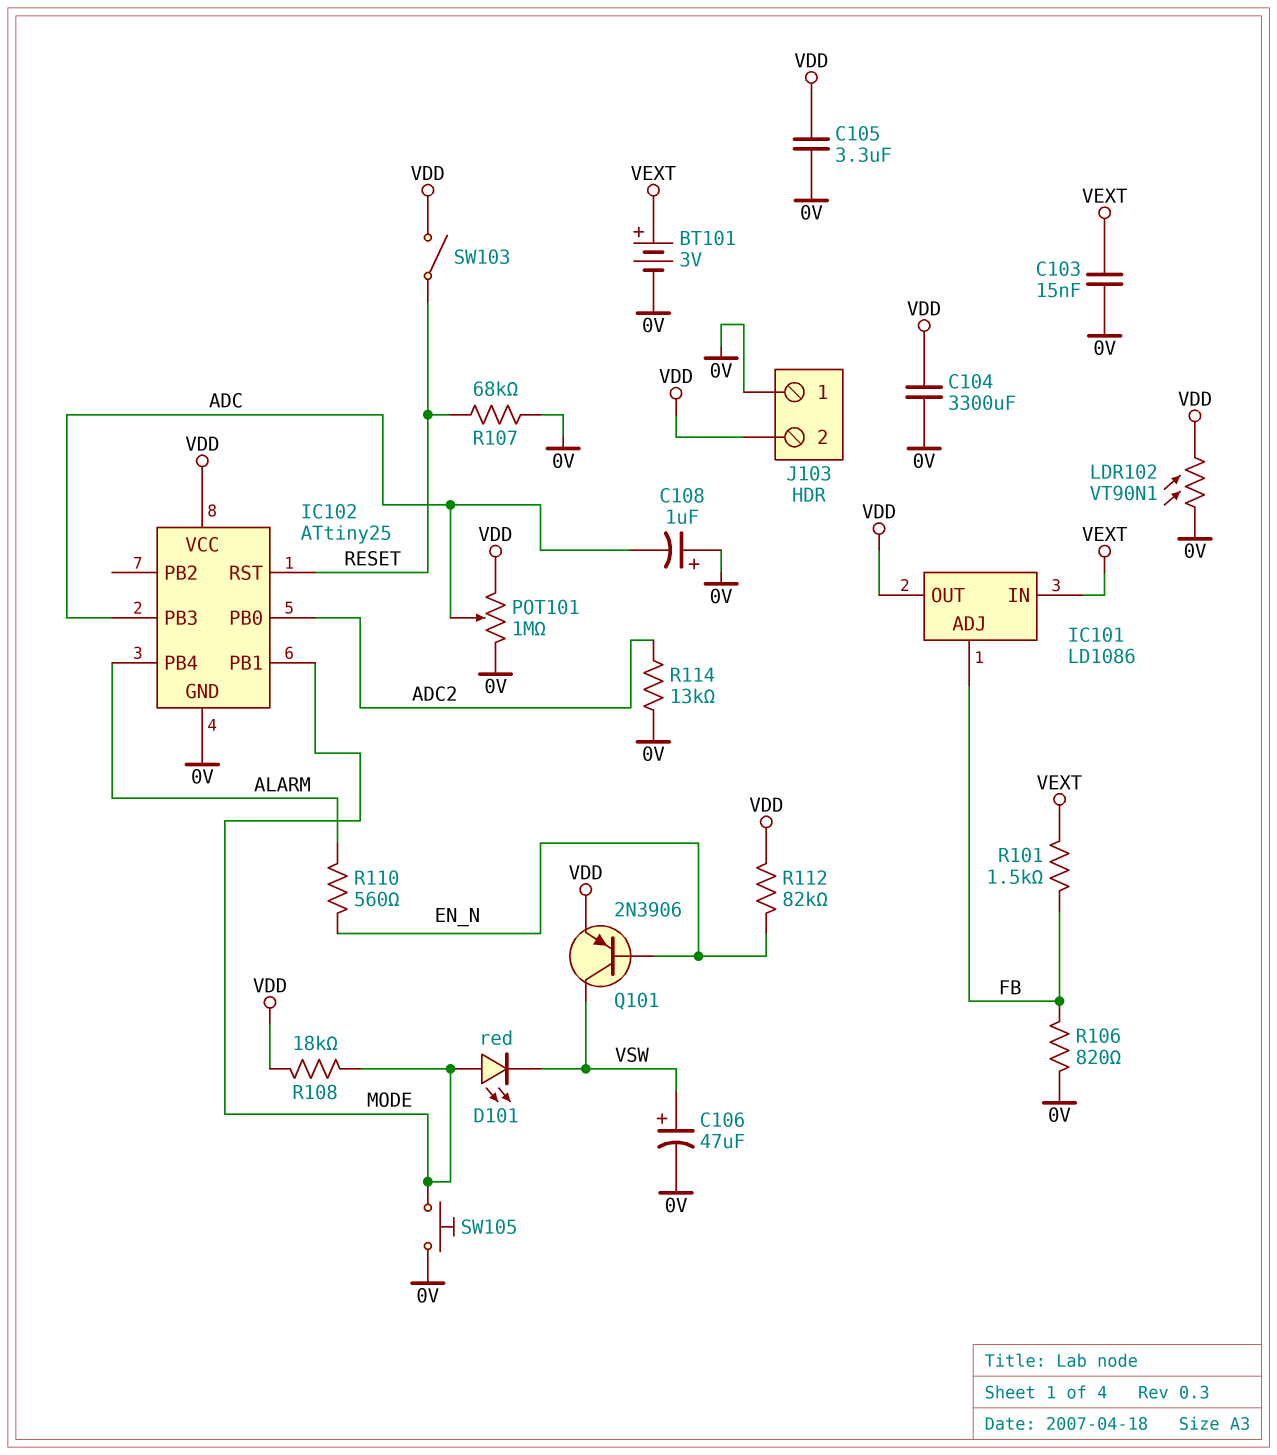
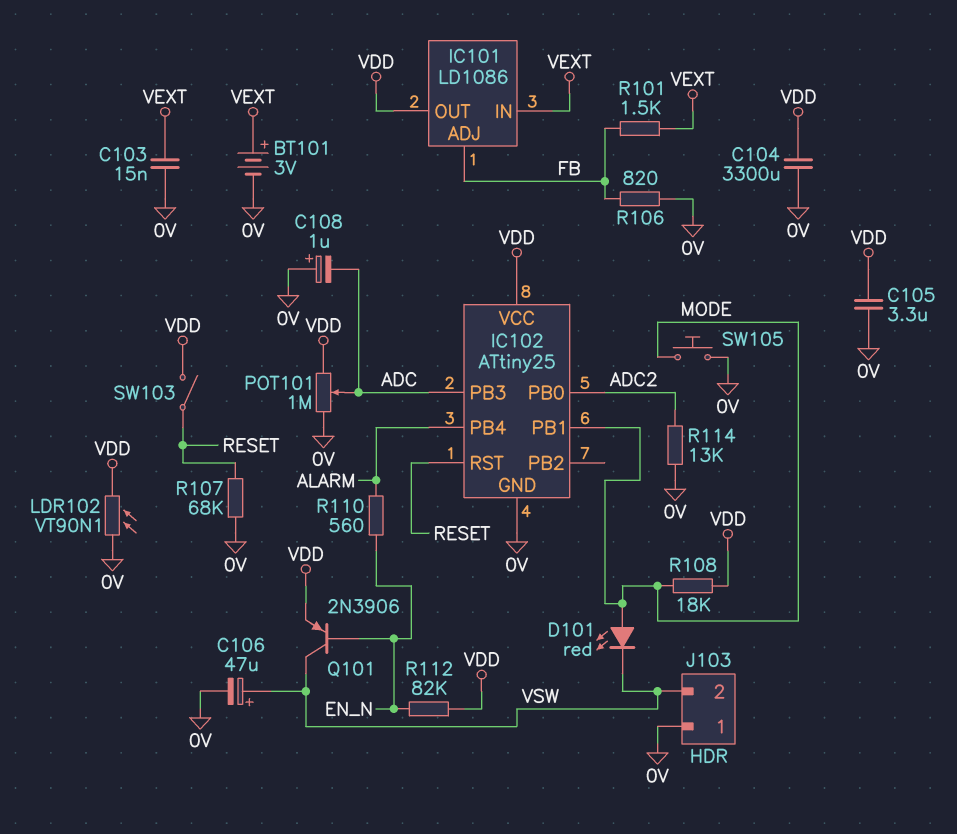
J103 pin 2: VDD -> VSW

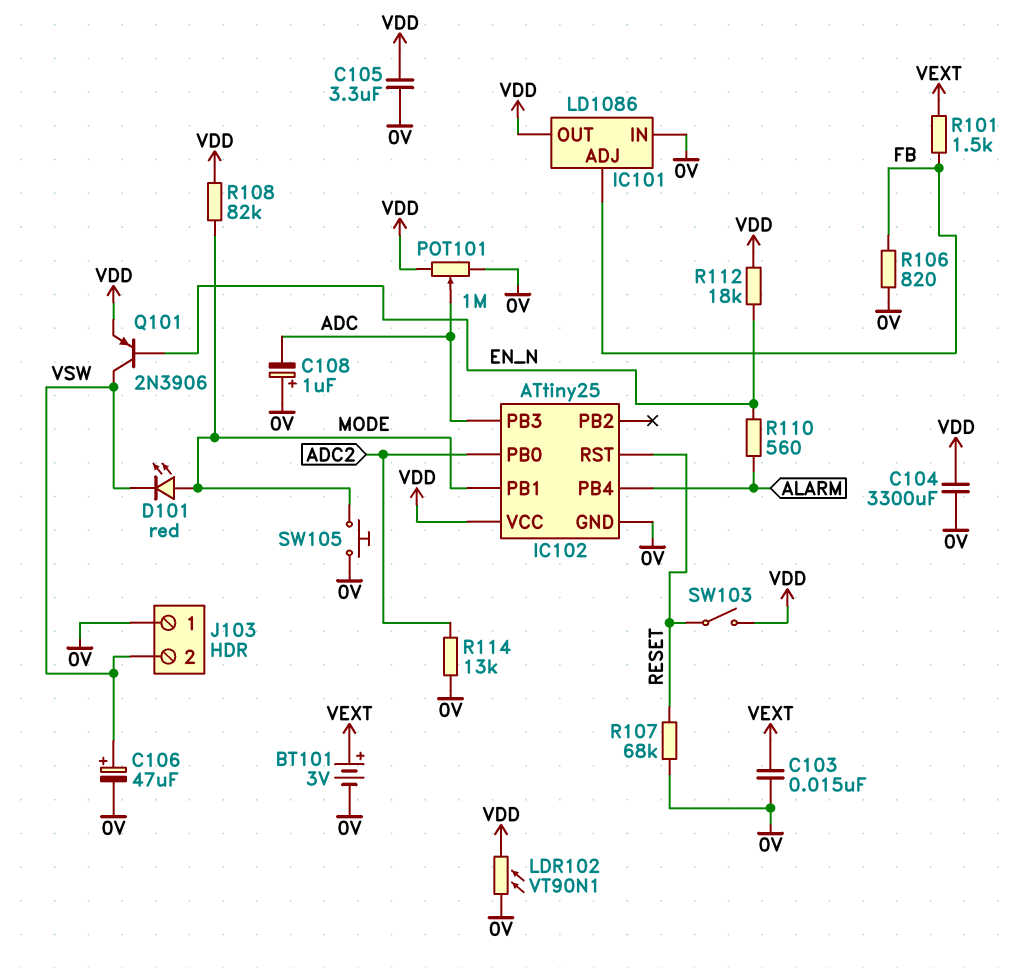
IC101 pin IN: VEXT -> 0V
R108: 18k (MODE, VDD) -> 82k (MODE, VDD)
R112: 82k (EN_N, VDD) -> 18k (EN_N, VDD)

